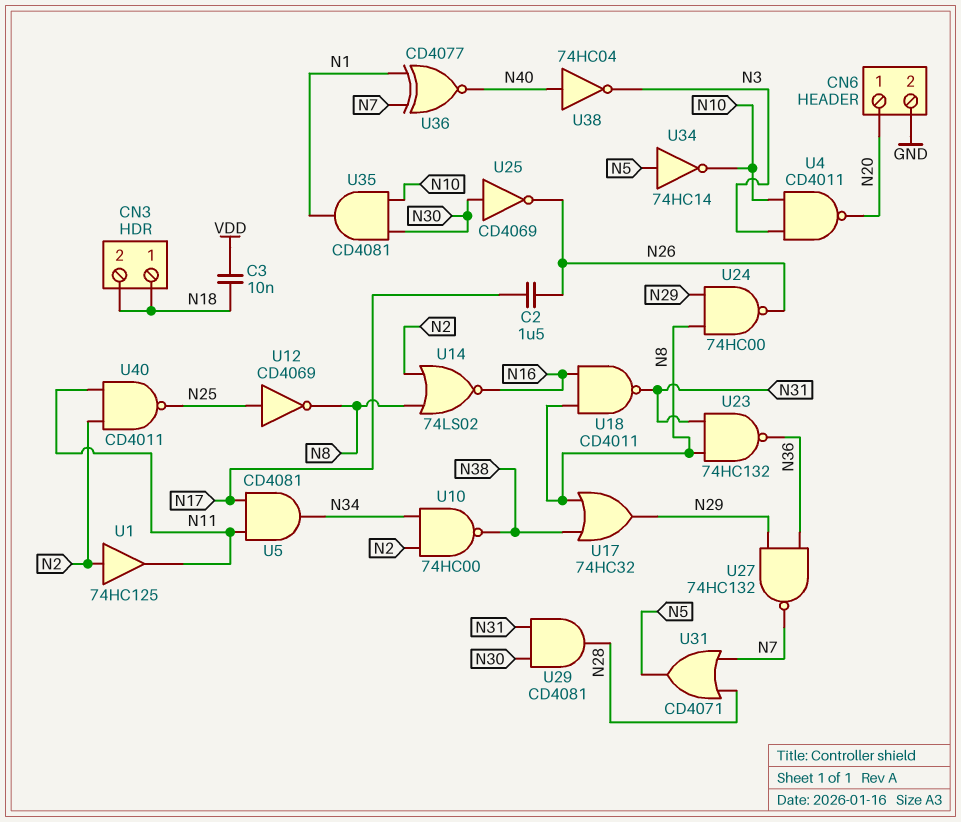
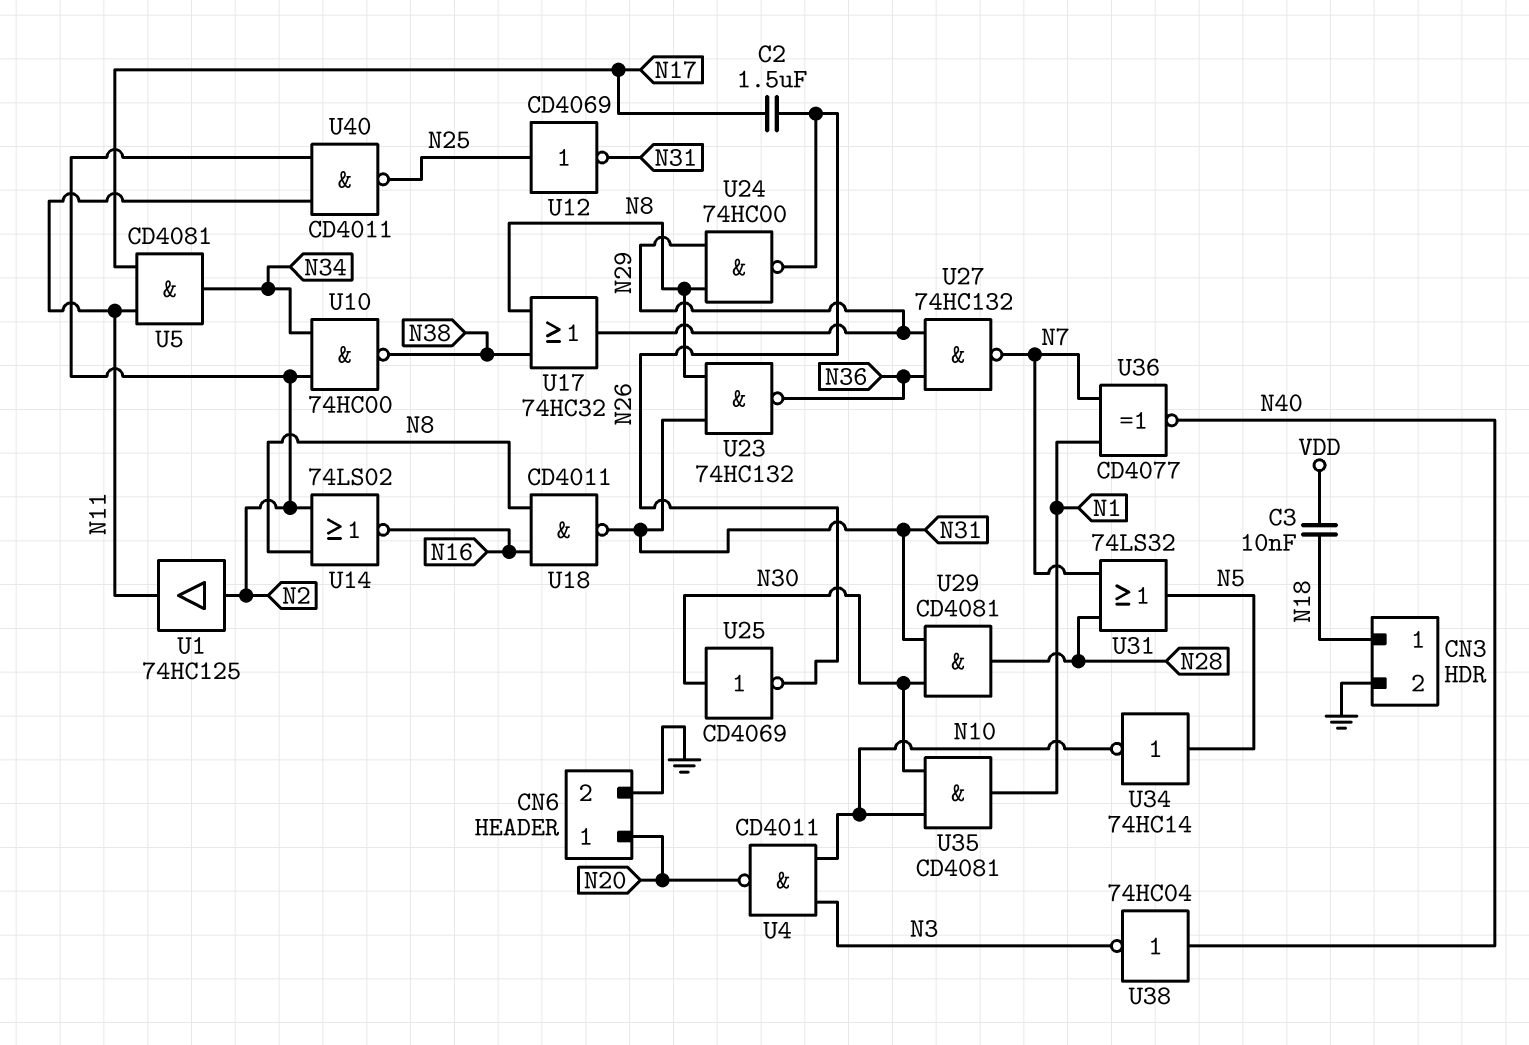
CN3 pin 2: N18 -> GND
U12: NOT CD4069 (in N25, out N8) -> NOT CD4069 (in N25, out N31)
U31: OR CD4071 (in N7, in N28, out N5) -> OR 74LS32 (in N7, in N28, out N5)

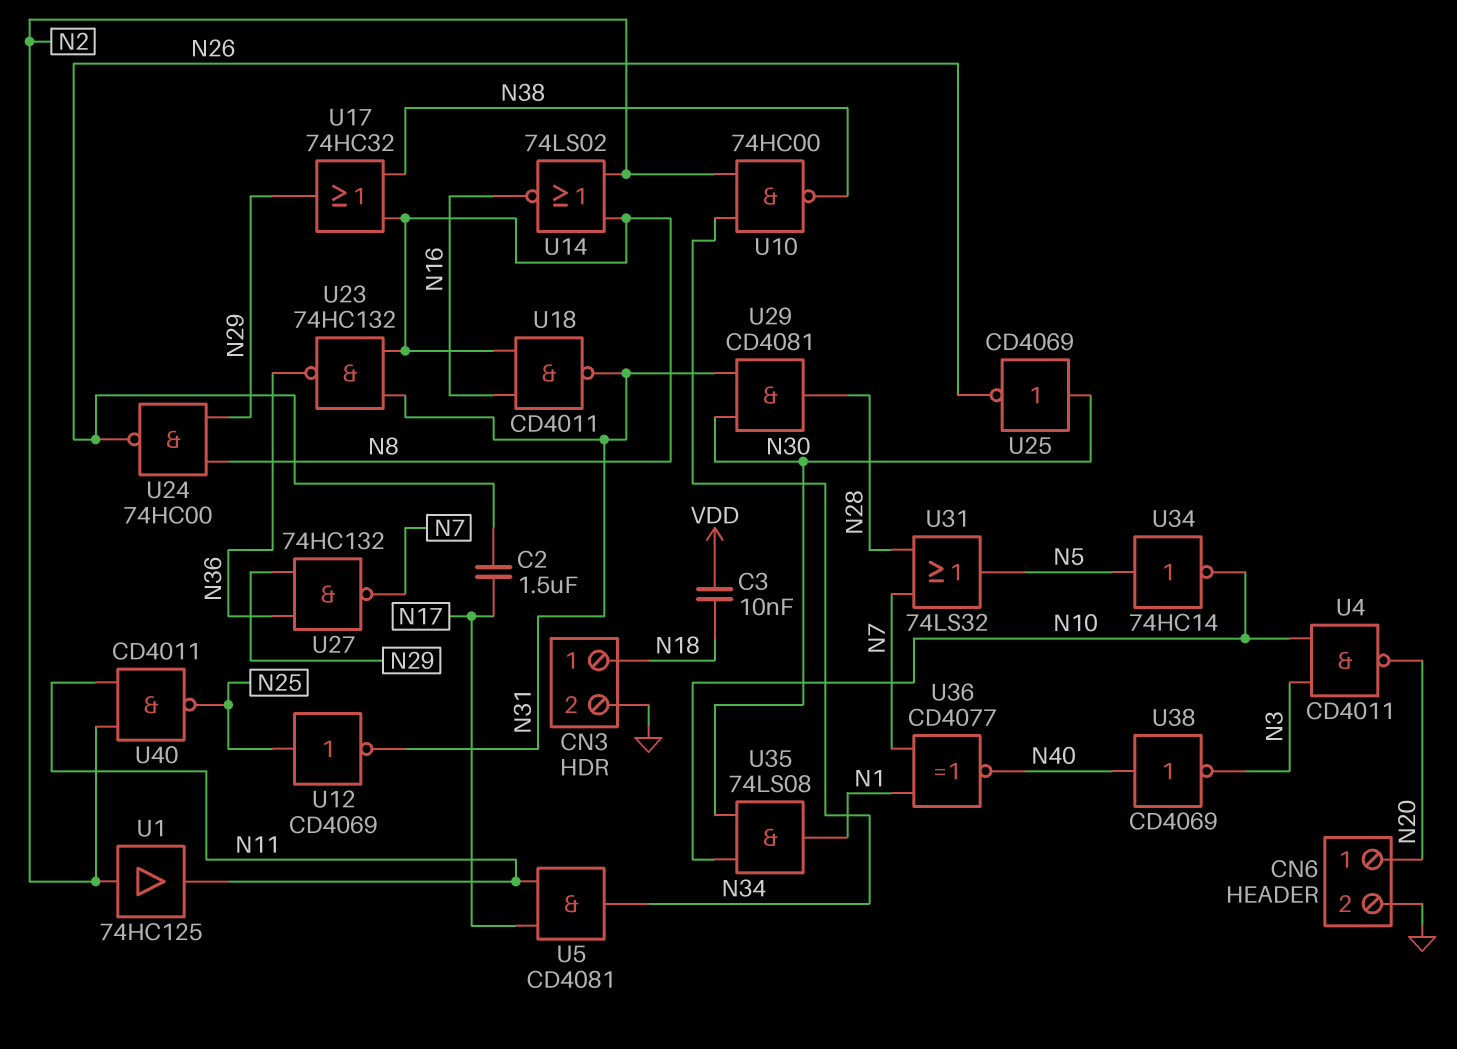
U35: AND CD4081 (in N10, in N30, out N1) -> AND 74LS08 (in N10, in N30, out N1)
U38: NOT 74HC04 (in N40, out N3) -> NOT CD4069 (in N40, out N3)

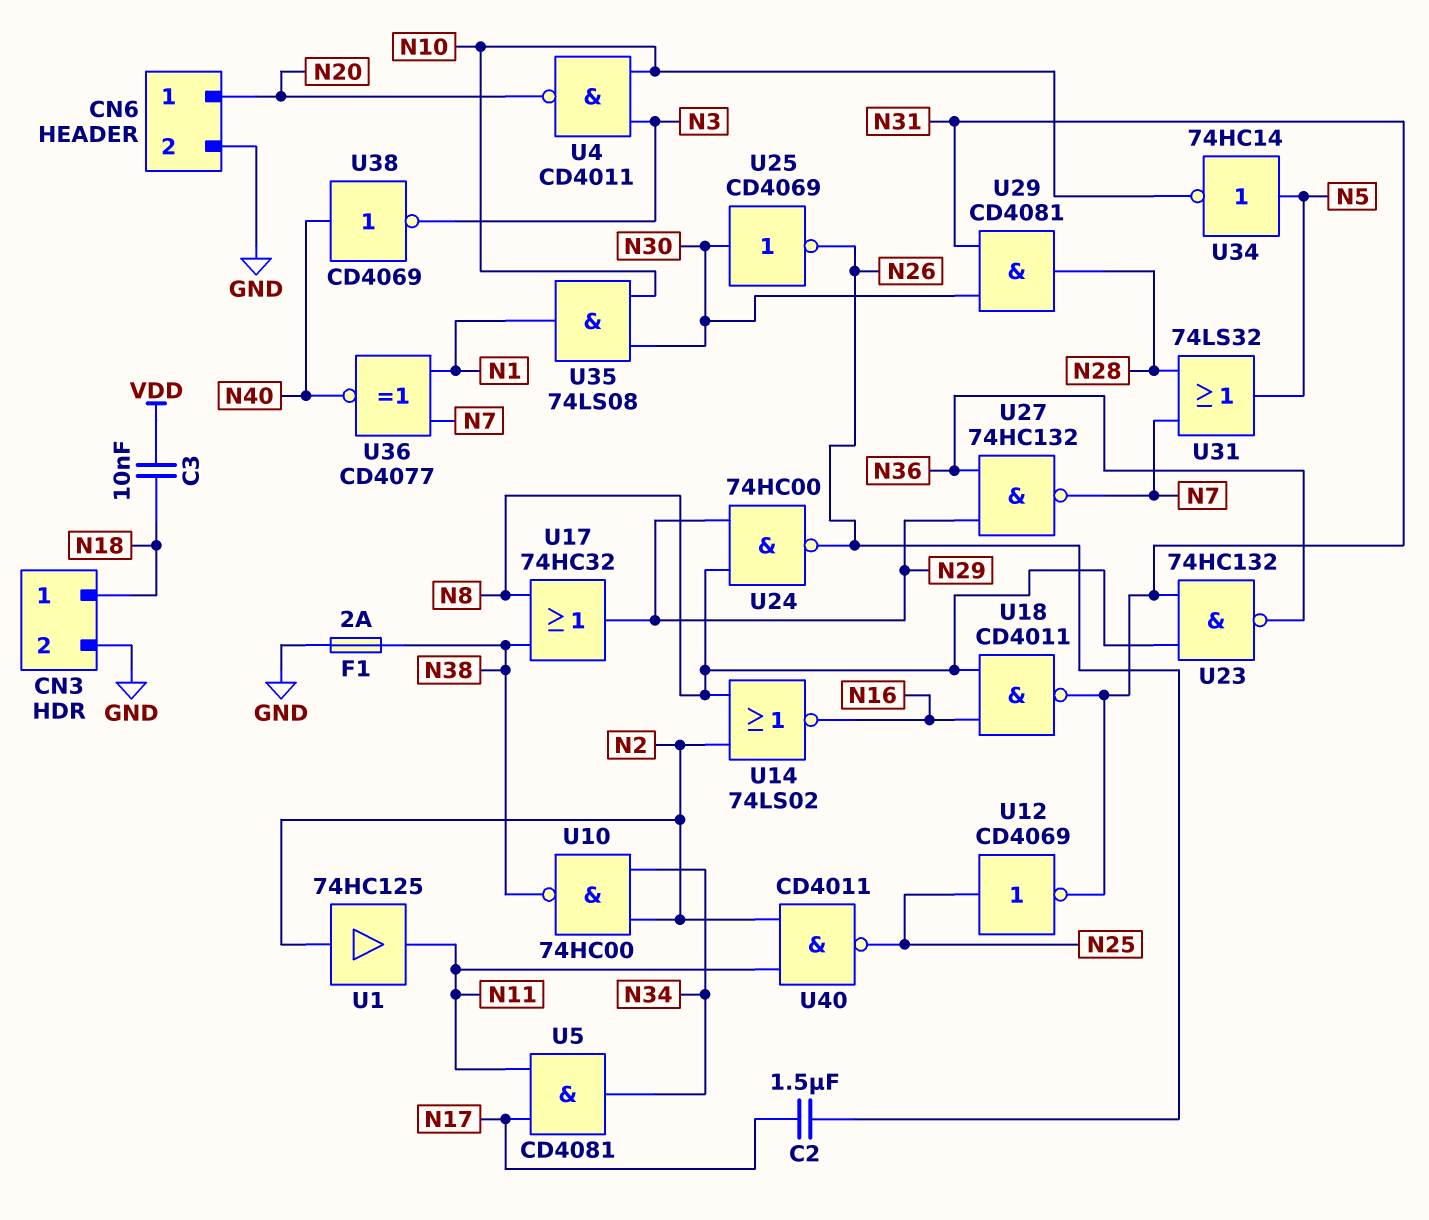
F1: none -> 2A (GND, N38)

